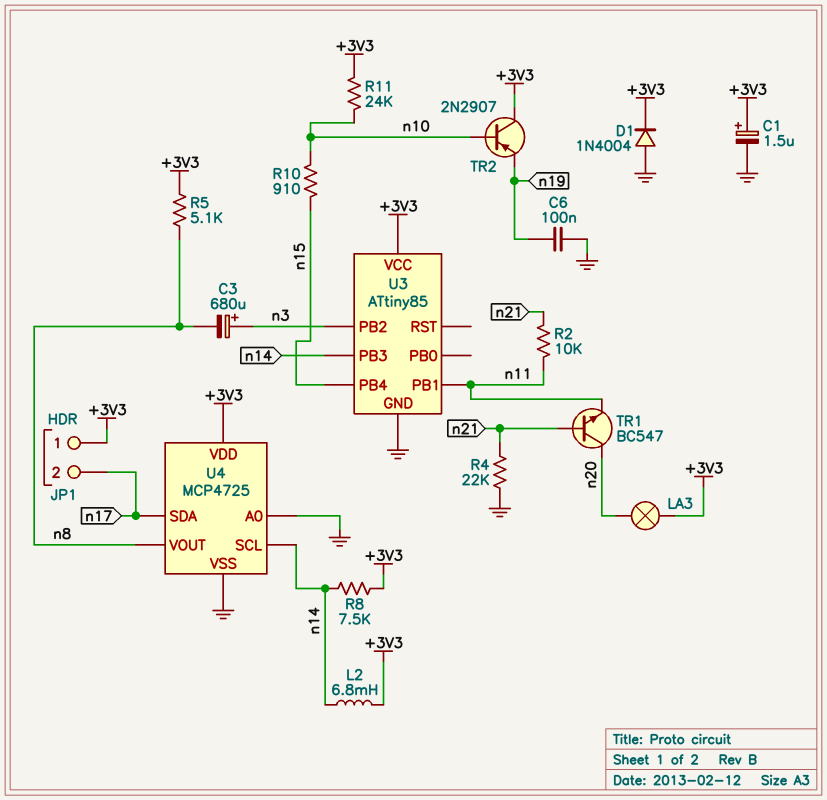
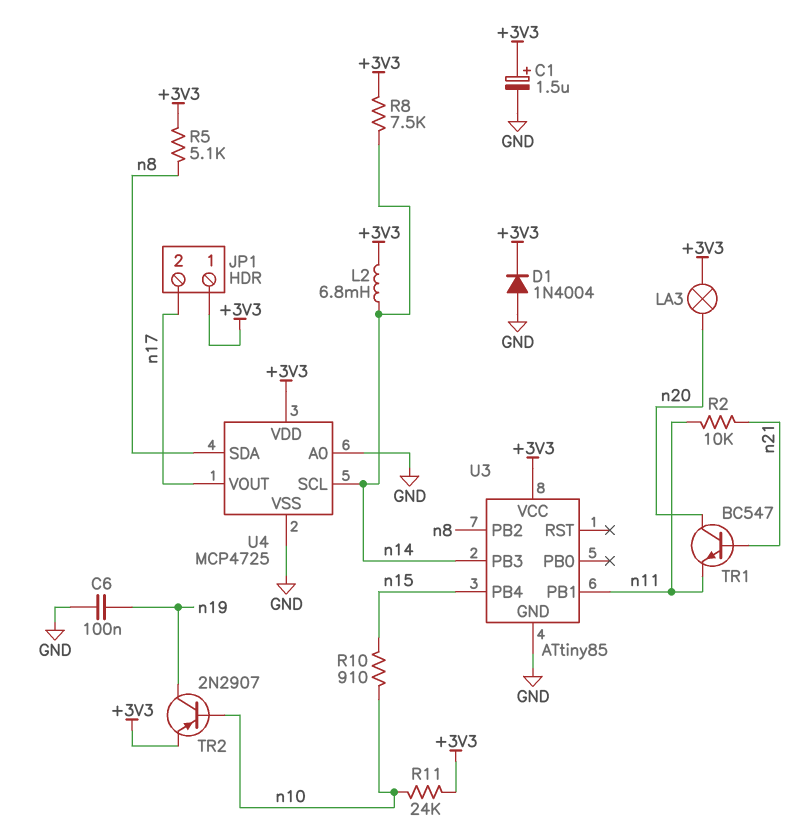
C3: 680uF (plus n3, minus n8) -> none
R4: 22k (GND, n21) -> none
TR2: PNP 2N2907 (B n10, C +3V3, E n19) -> PNP 2N2907 (B n10, C n19, E +3V3)
U3 pin PB2: n3 -> n8
U4 pin SDA: n17 -> n8
U4 pin VOUT: n8 -> n17

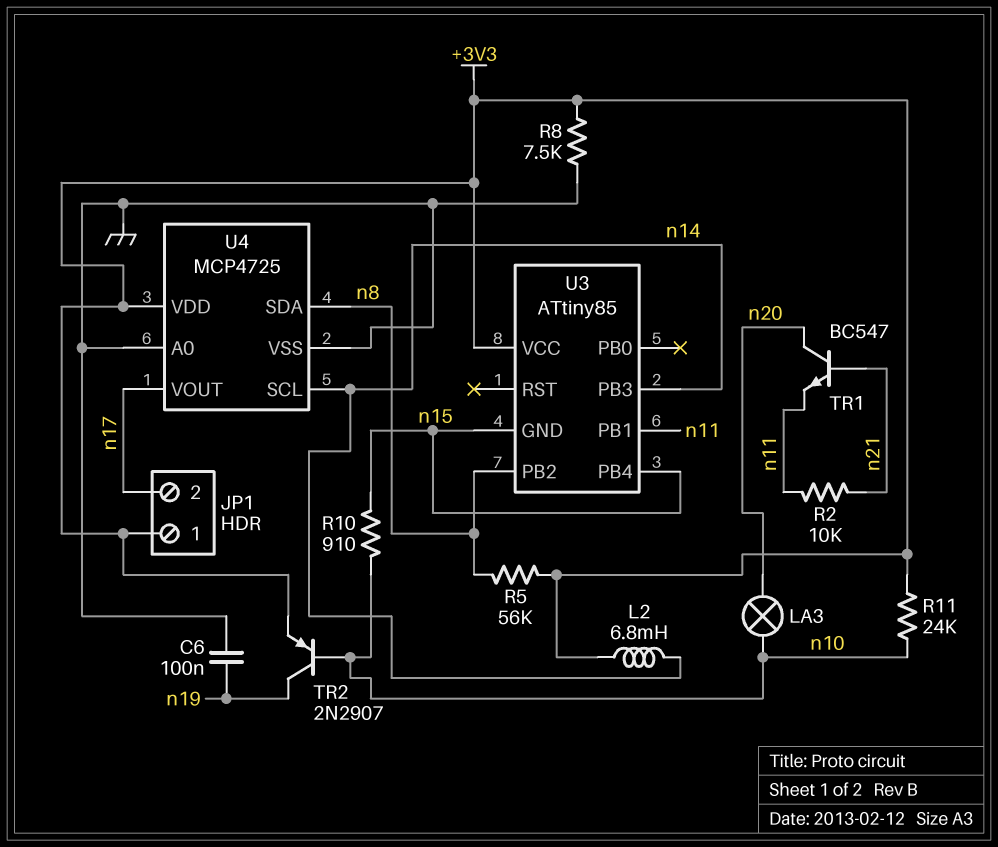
C1: 1.5uF (plus +3V3, minus GND) -> none
D1: diode 1N4004 (A GND, K +3V3) -> none
LA3: lamp (+3V3, n20) -> lamp (n10, n20)
R5: 5.1k (+3V3, n8) -> 56k (+3V3, n8)
R8: 7.5k (+3V3, n14) -> 7.5k (+3V3, GND)
U3 pin GND: GND -> n15

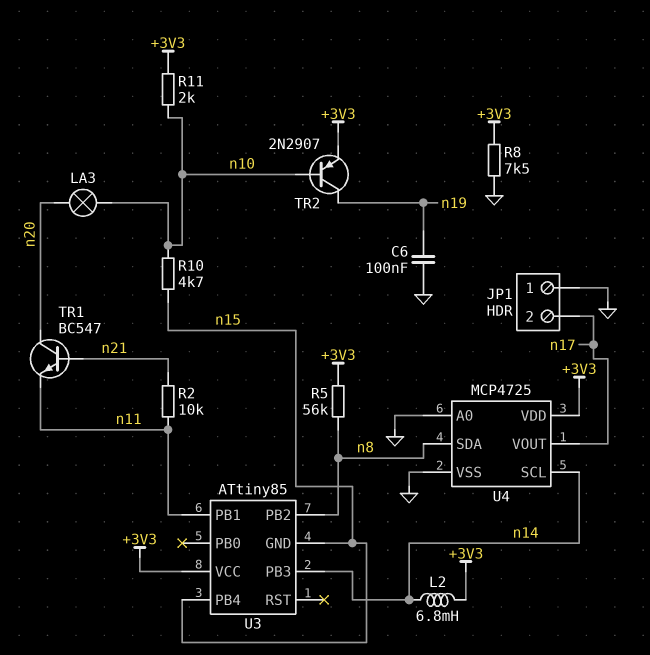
JP1 pin 1: +3V3 -> GND
R10: 910 (n10, n15) -> 4.7k (n10, n15)
R11: 24k (+3V3, n10) -> 2k (+3V3, n10)

